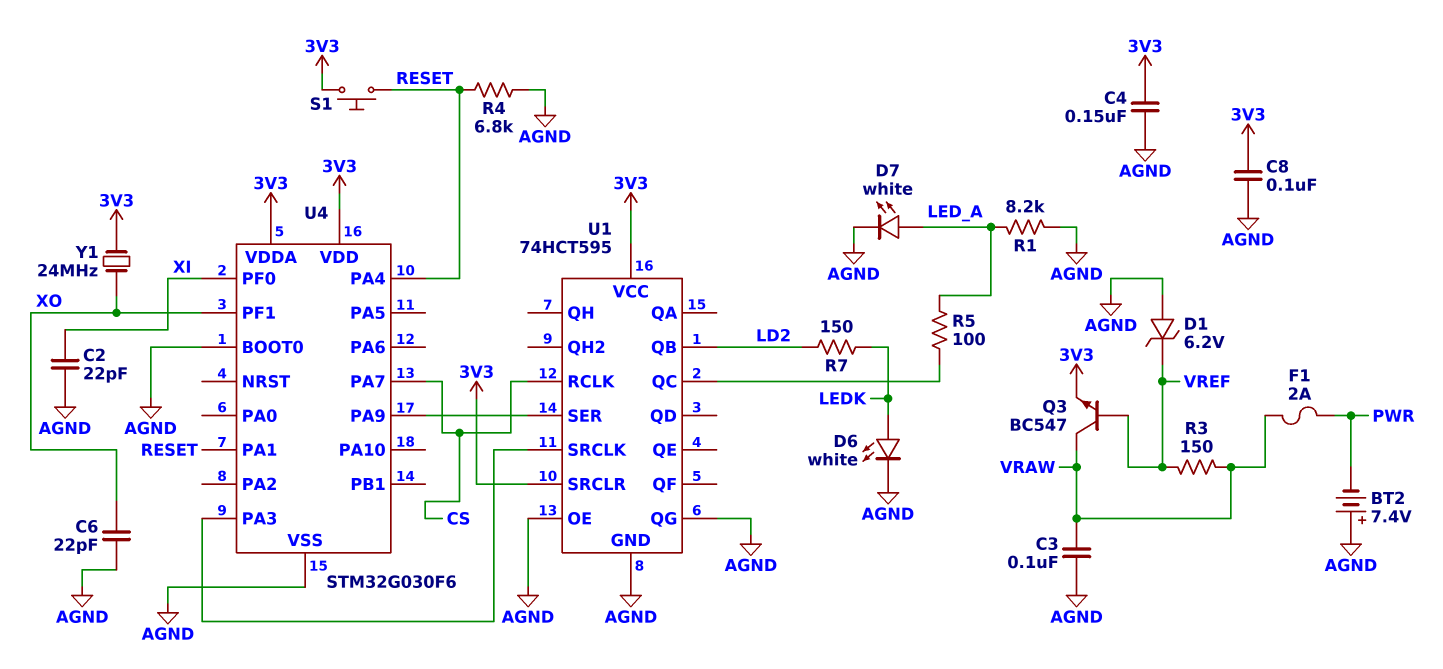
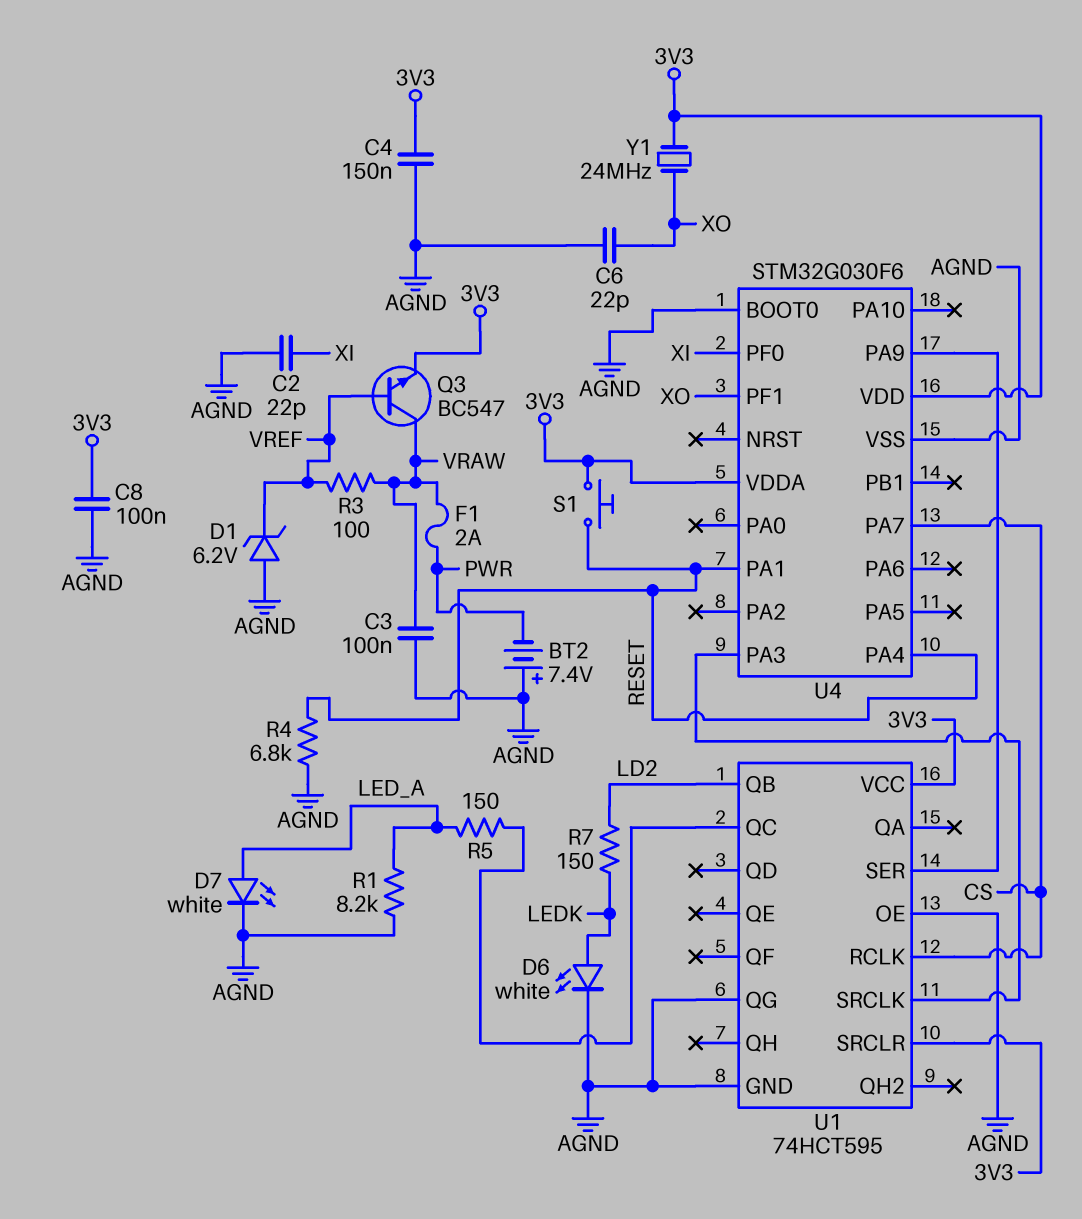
R3: 150 (VRAW, VREF) -> 100 (VRAW, VREF)
R5: 100 (LED_A, U1/QC) -> 150 (LED_A, U1/QC)

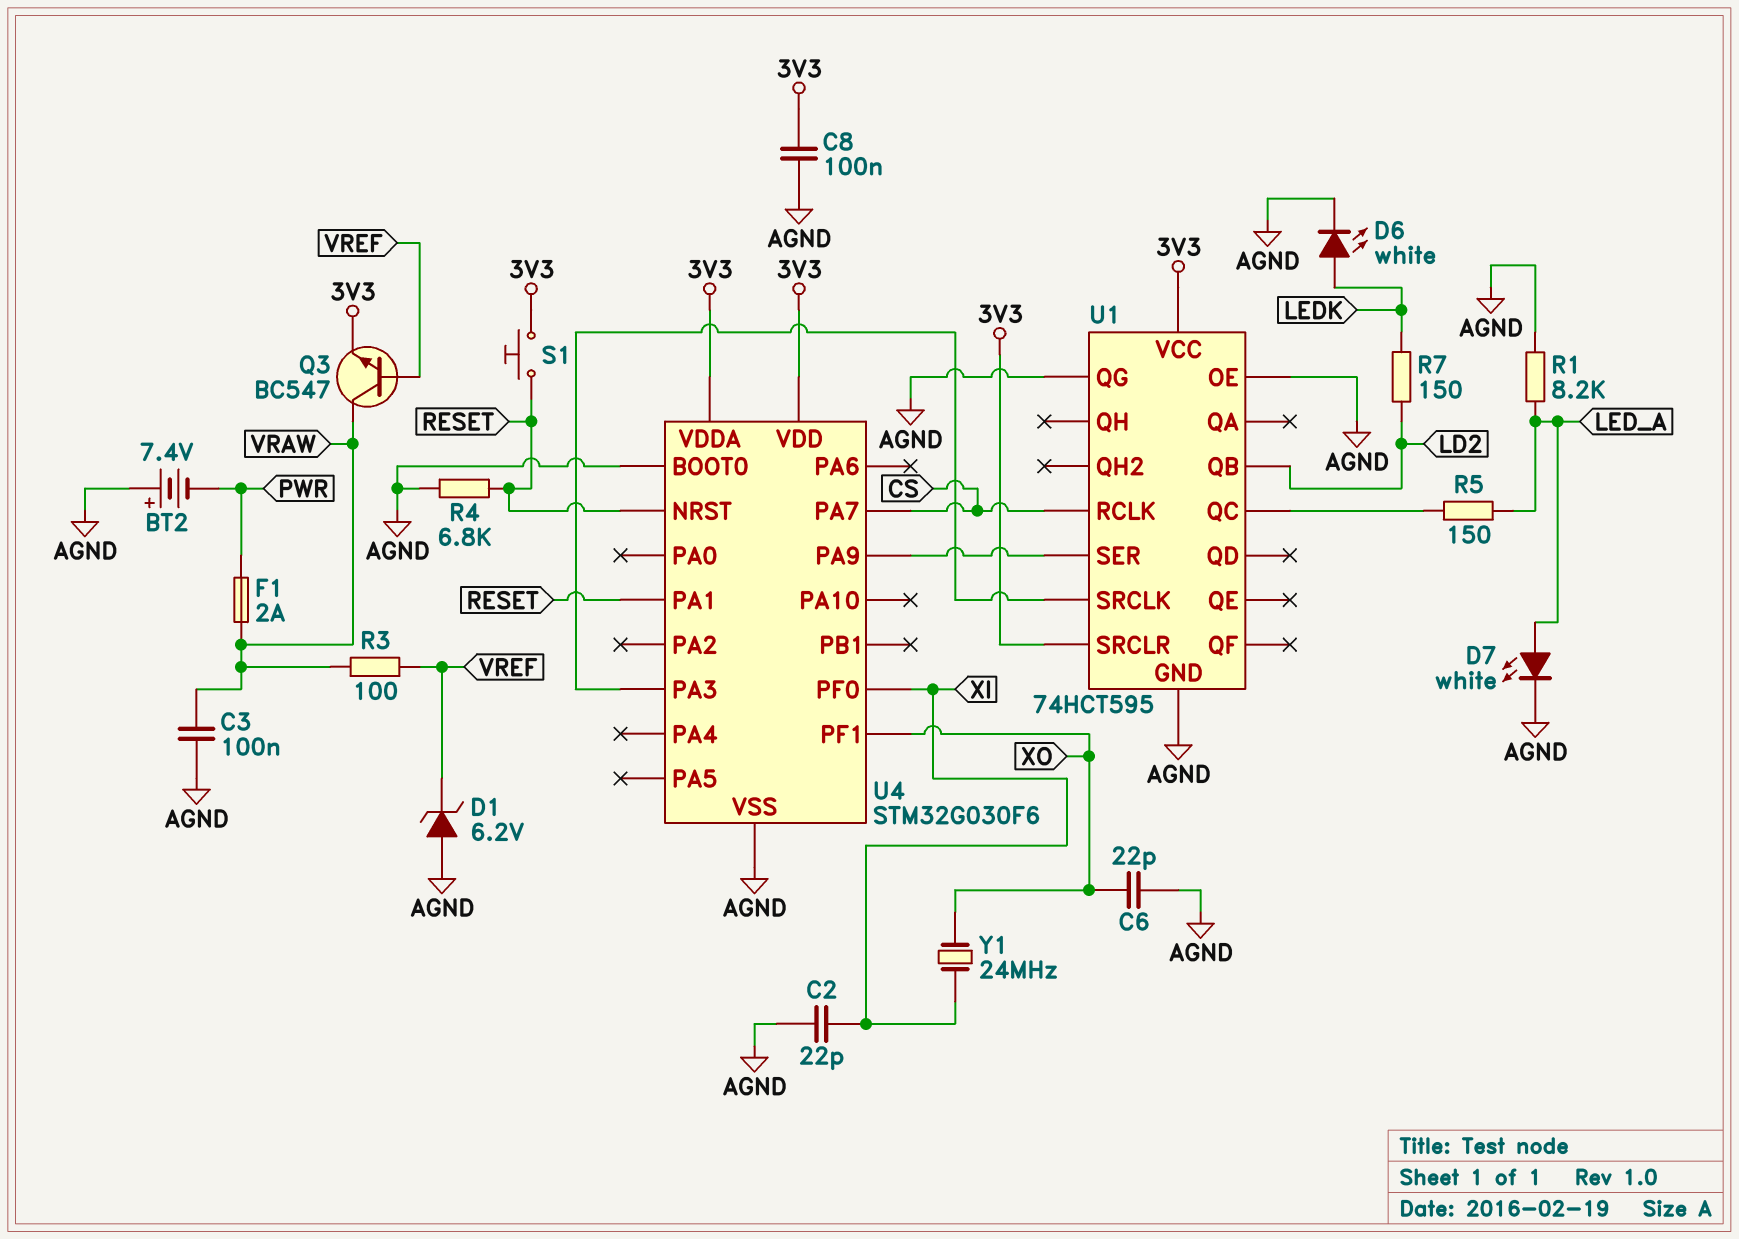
C4: 150nF (3V3, AGND) -> none
U4 pin NRST: none -> RESET
U4 pin PA4: RESET -> none
Y1: 24MHz (3V3, XO) -> 24MHz (XI, XO)

